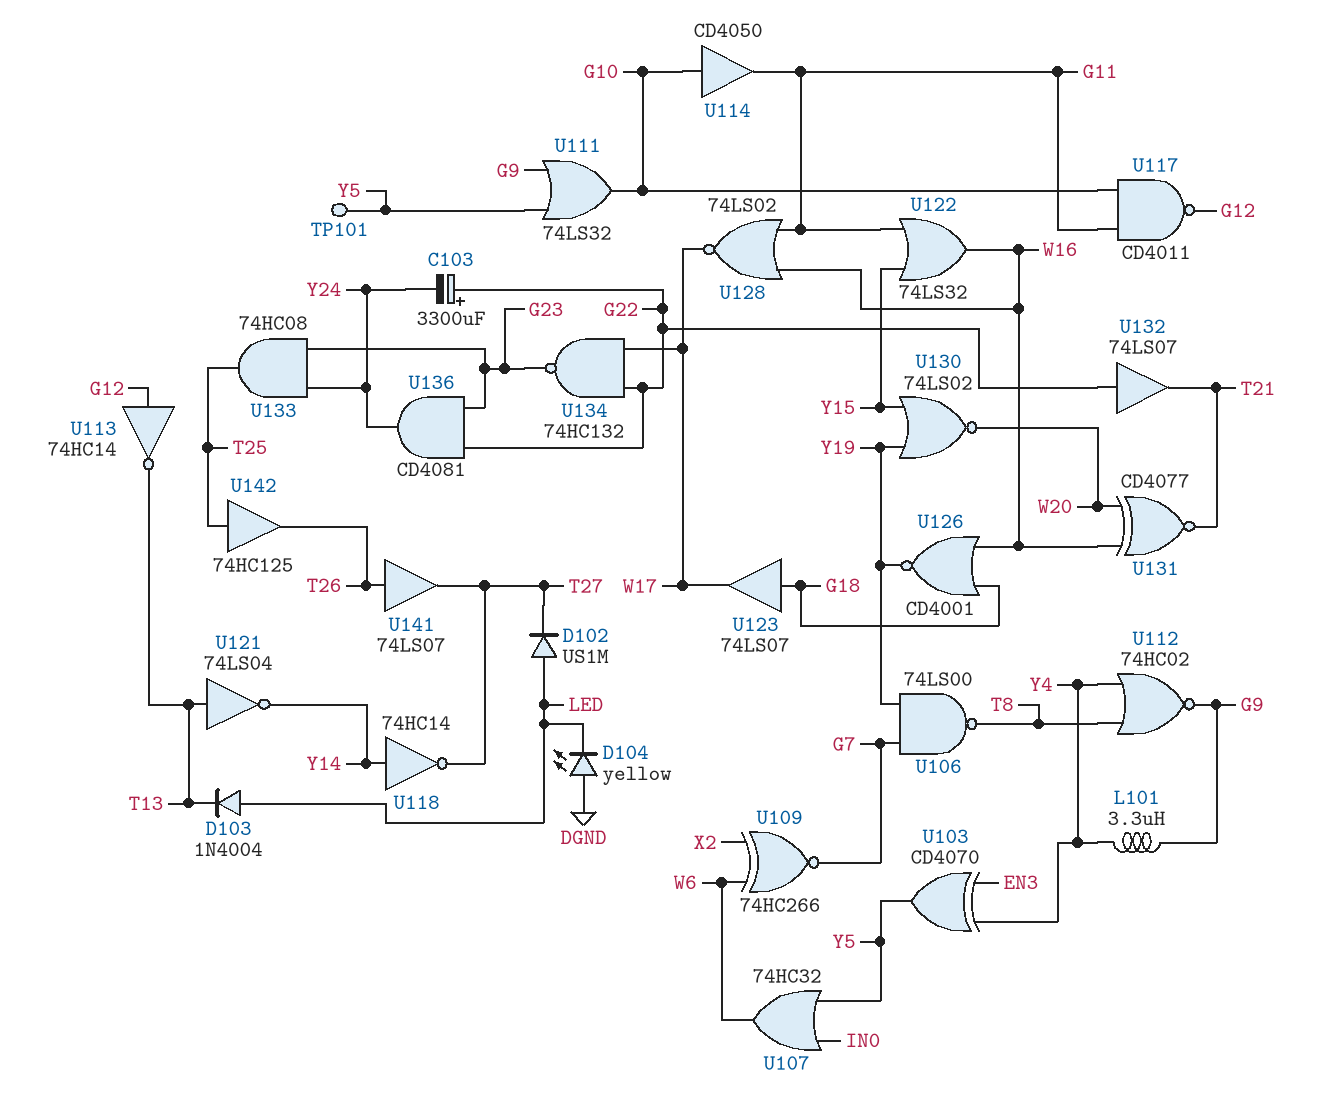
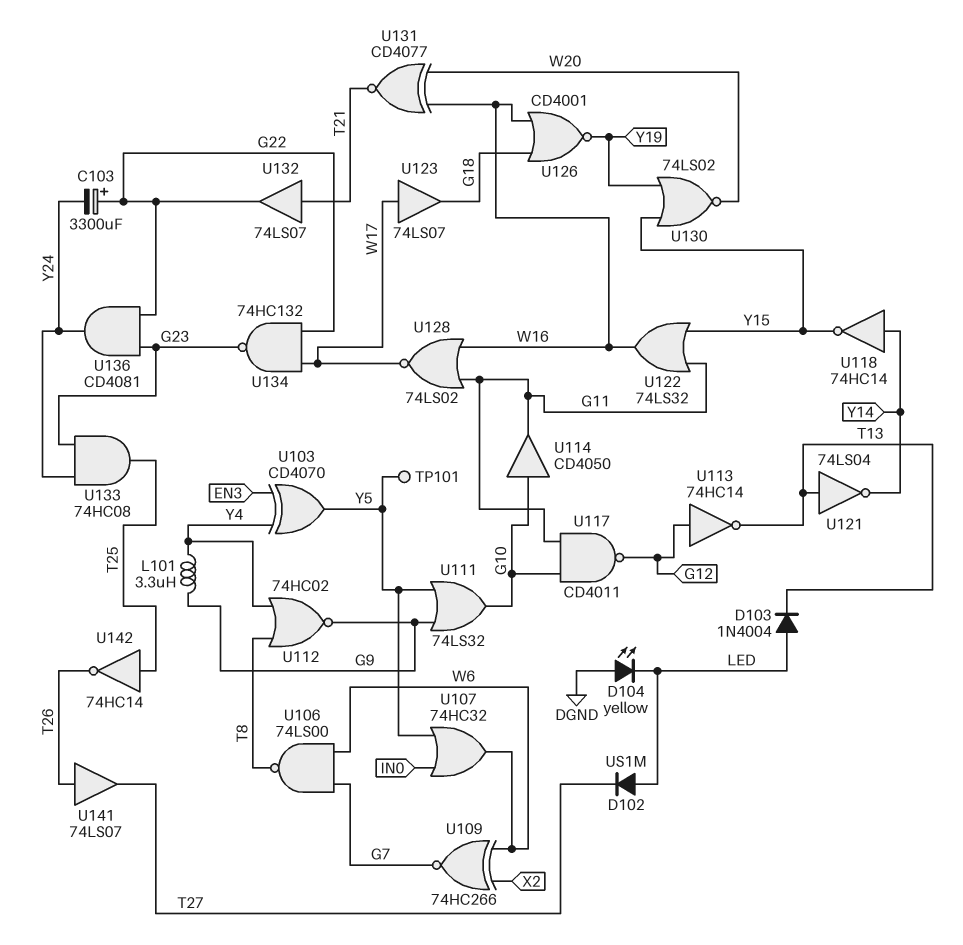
U106: NAND 74LS00 (in G7, in Y19, out T8) -> NAND 74LS00 (in G7, in W6, out T8)
U118: NOT 74HC14 (in Y14, out T27) -> NOT 74HC14 (in Y14, out Y15)
U123: buffer 74LS07 (in G18, out W17) -> buffer 74LS07 (in W17, out G18)
U132: buffer 74LS07 (in G22, out T21) -> buffer 74LS07 (in T21, out G22)
U142: buffer 74HC125 (in T25, out T26) -> NOT 74HC14 (in T25, out T26)

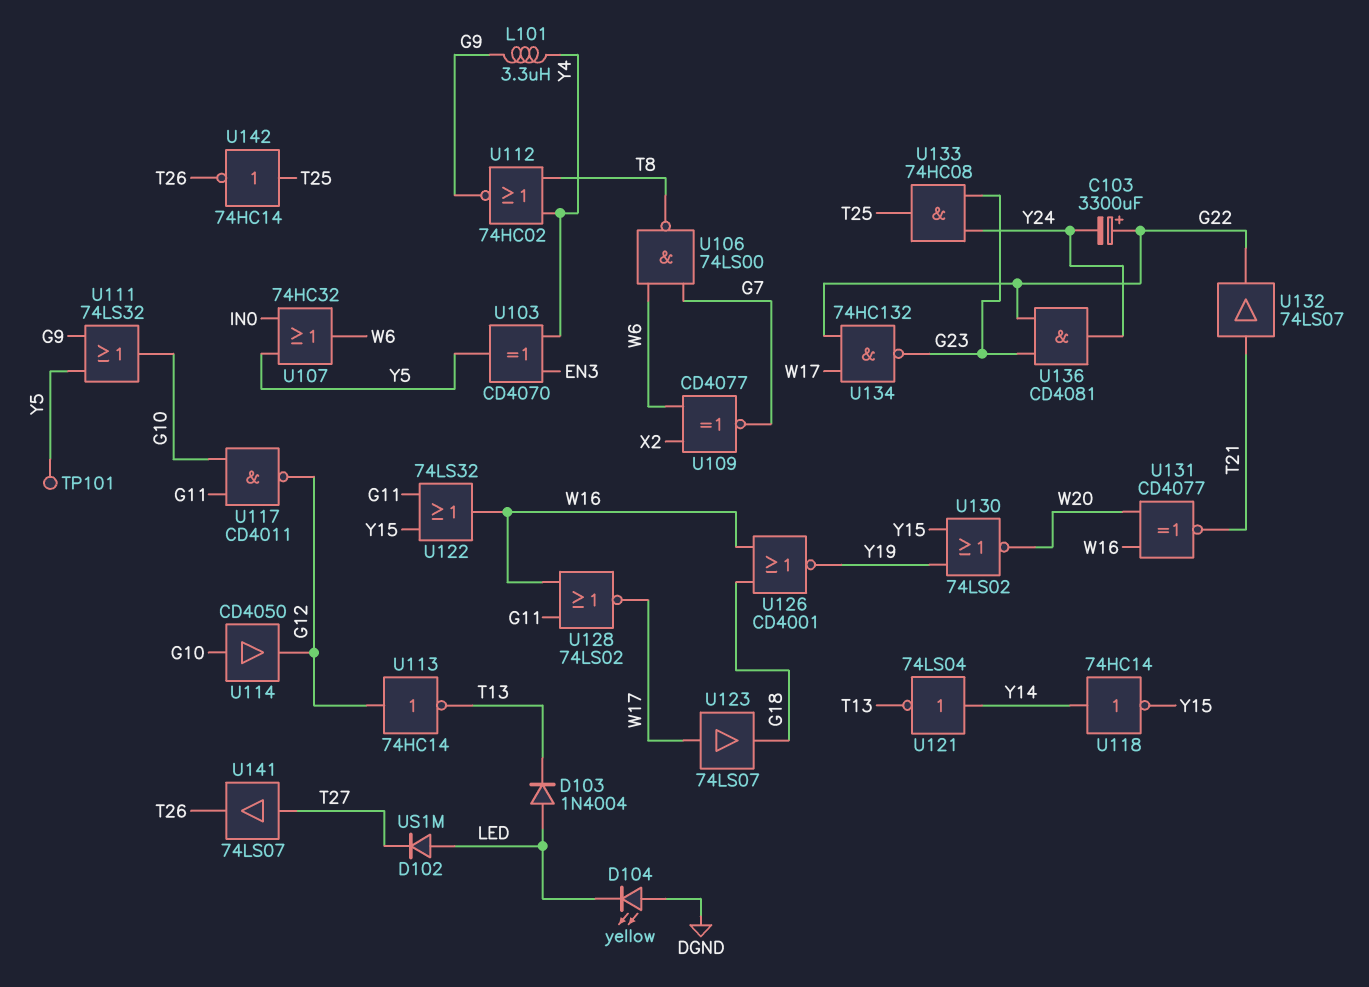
U109: XNOR 74HC266 (in W6, in X2, out G7) -> XNOR CD4077 (in W6, in X2, out G7)
U114: buffer CD4050 (in G10, out G11) -> buffer CD4050 (in G10, out G12)
U121: NOT 74LS04 (in T13, out Y14) -> NOT 74LS04 (in Y14, out T13)
U141: buffer 74LS07 (in T26, out T27) -> buffer 74LS07 (in T27, out T26)

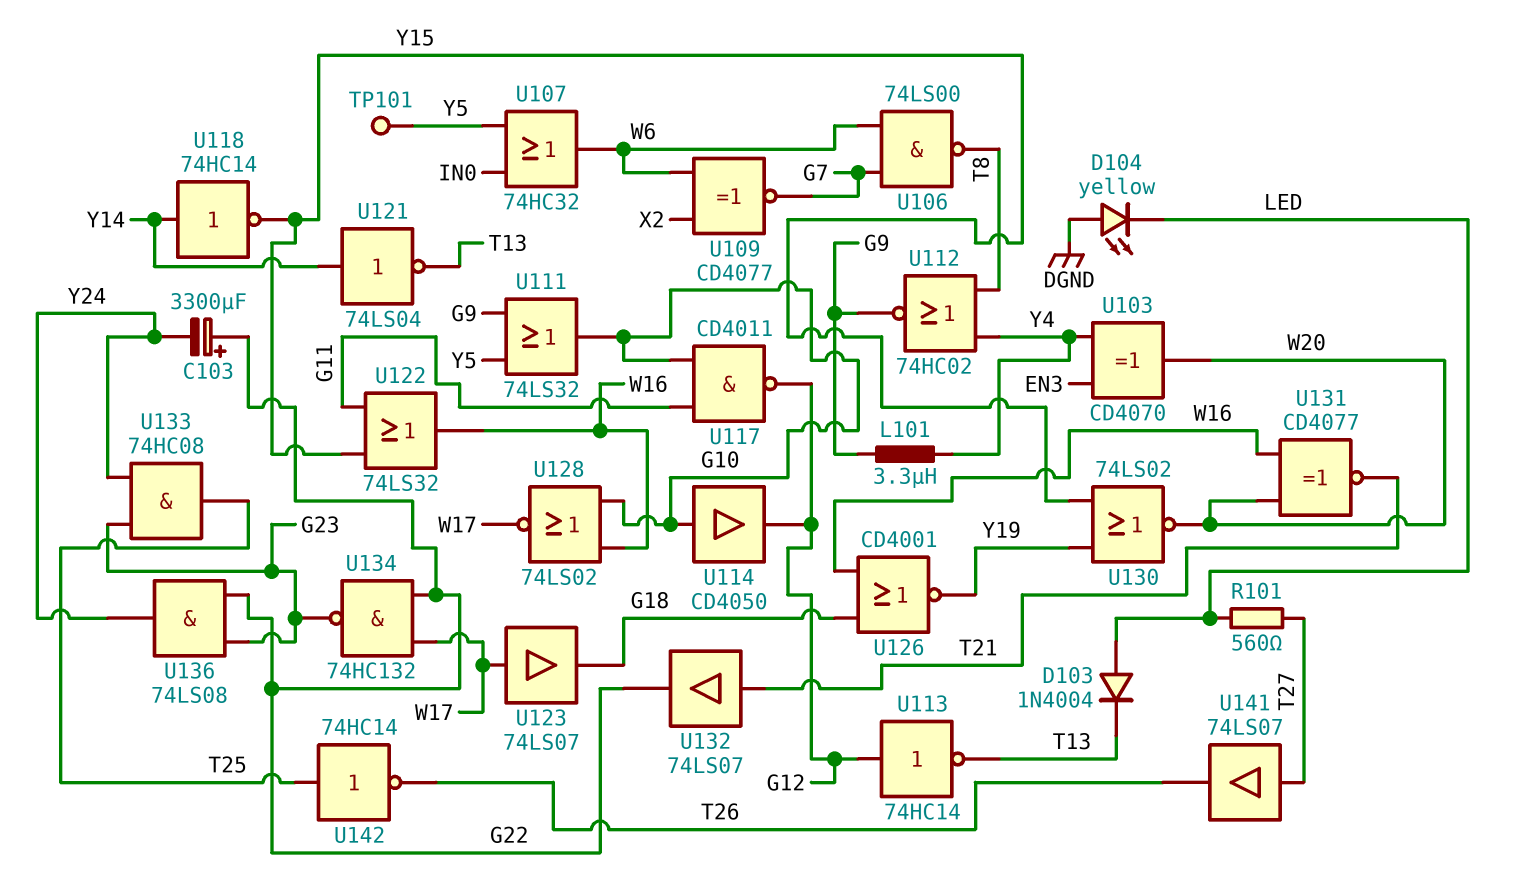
D102: diode US1M (A LED, K T27) -> none
R101: none -> 560 (LED, T27)
U103: XOR CD4070 (in EN3, in Y4, out Y5) -> XOR CD4070 (in EN3, in Y4, out W20)
U128: NOR 74LS02 (in G11, in W16, out W17) -> NOR 74LS02 (in G10, in W16, out W17)
U136: AND CD4081 (in G22, in G23, out Y24) -> AND 74LS08 (in G22, in G23, out Y24)

